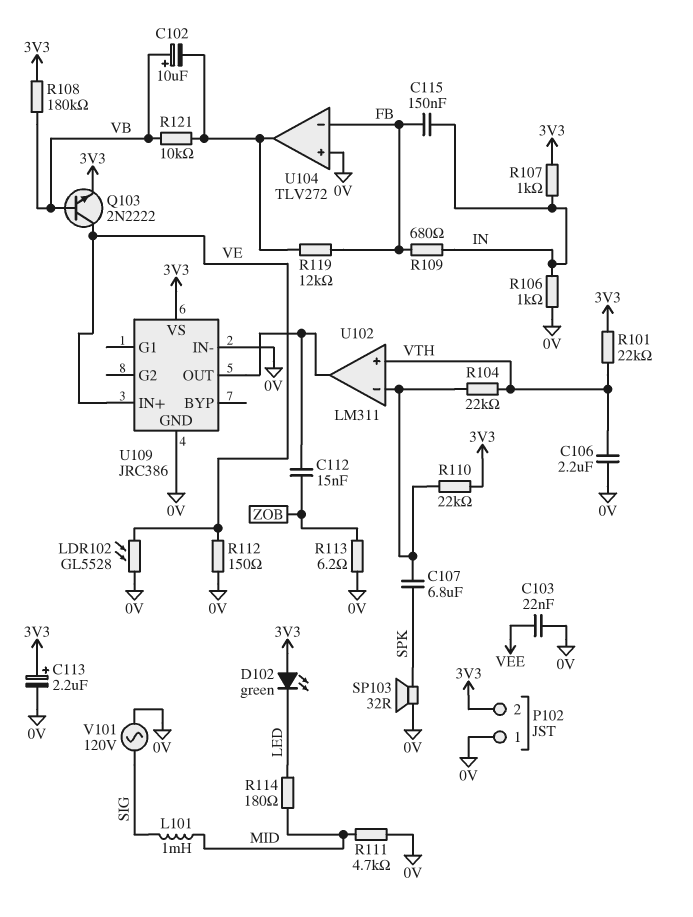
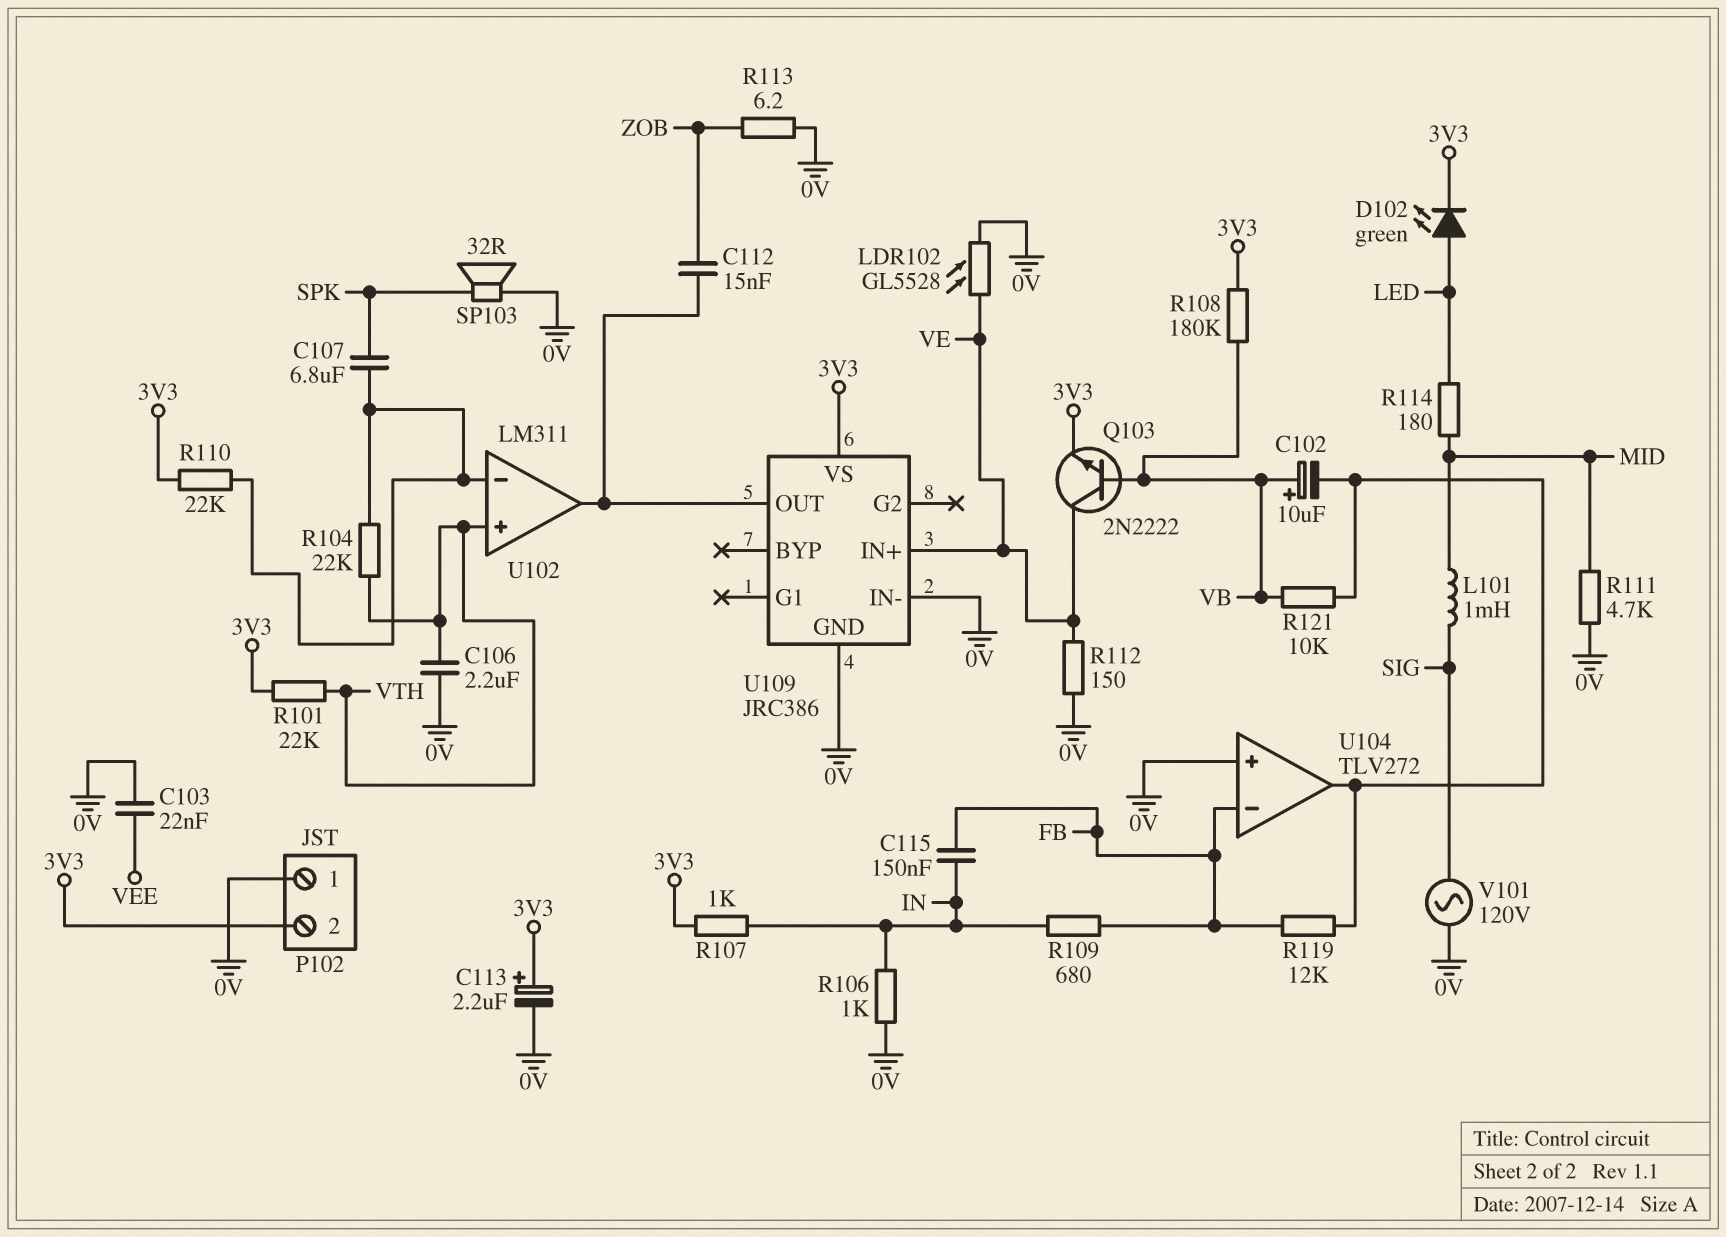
D102: LED green (A 3V3, K LED) -> LED green (A LED, K 3V3)

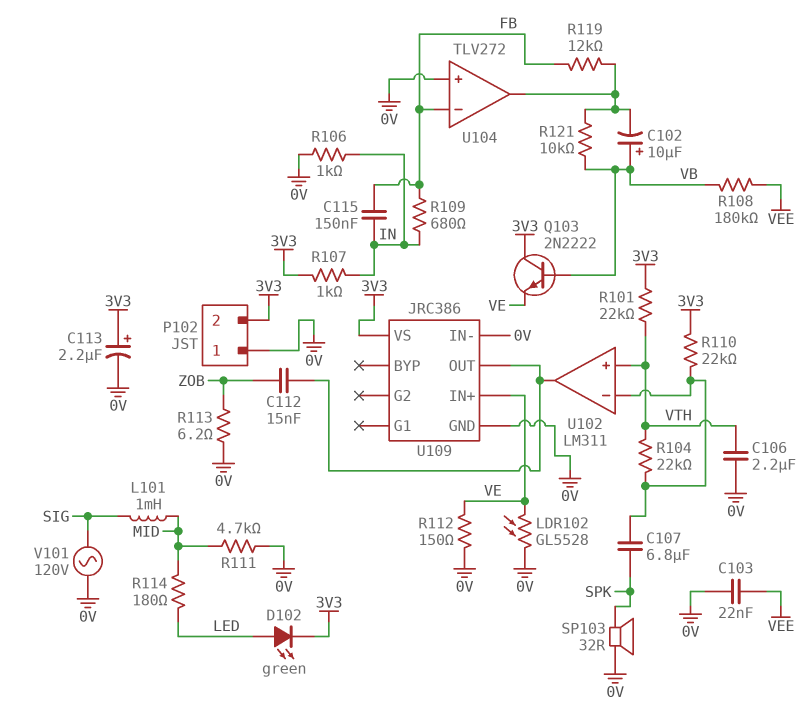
Q103: NPN 2N2222 (B VB, C VE, E 3V3) -> NPN 2N2222 (B VB, C 3V3, E VE)
R108: 180k (3V3, VB) -> 180k (VB, VEE)

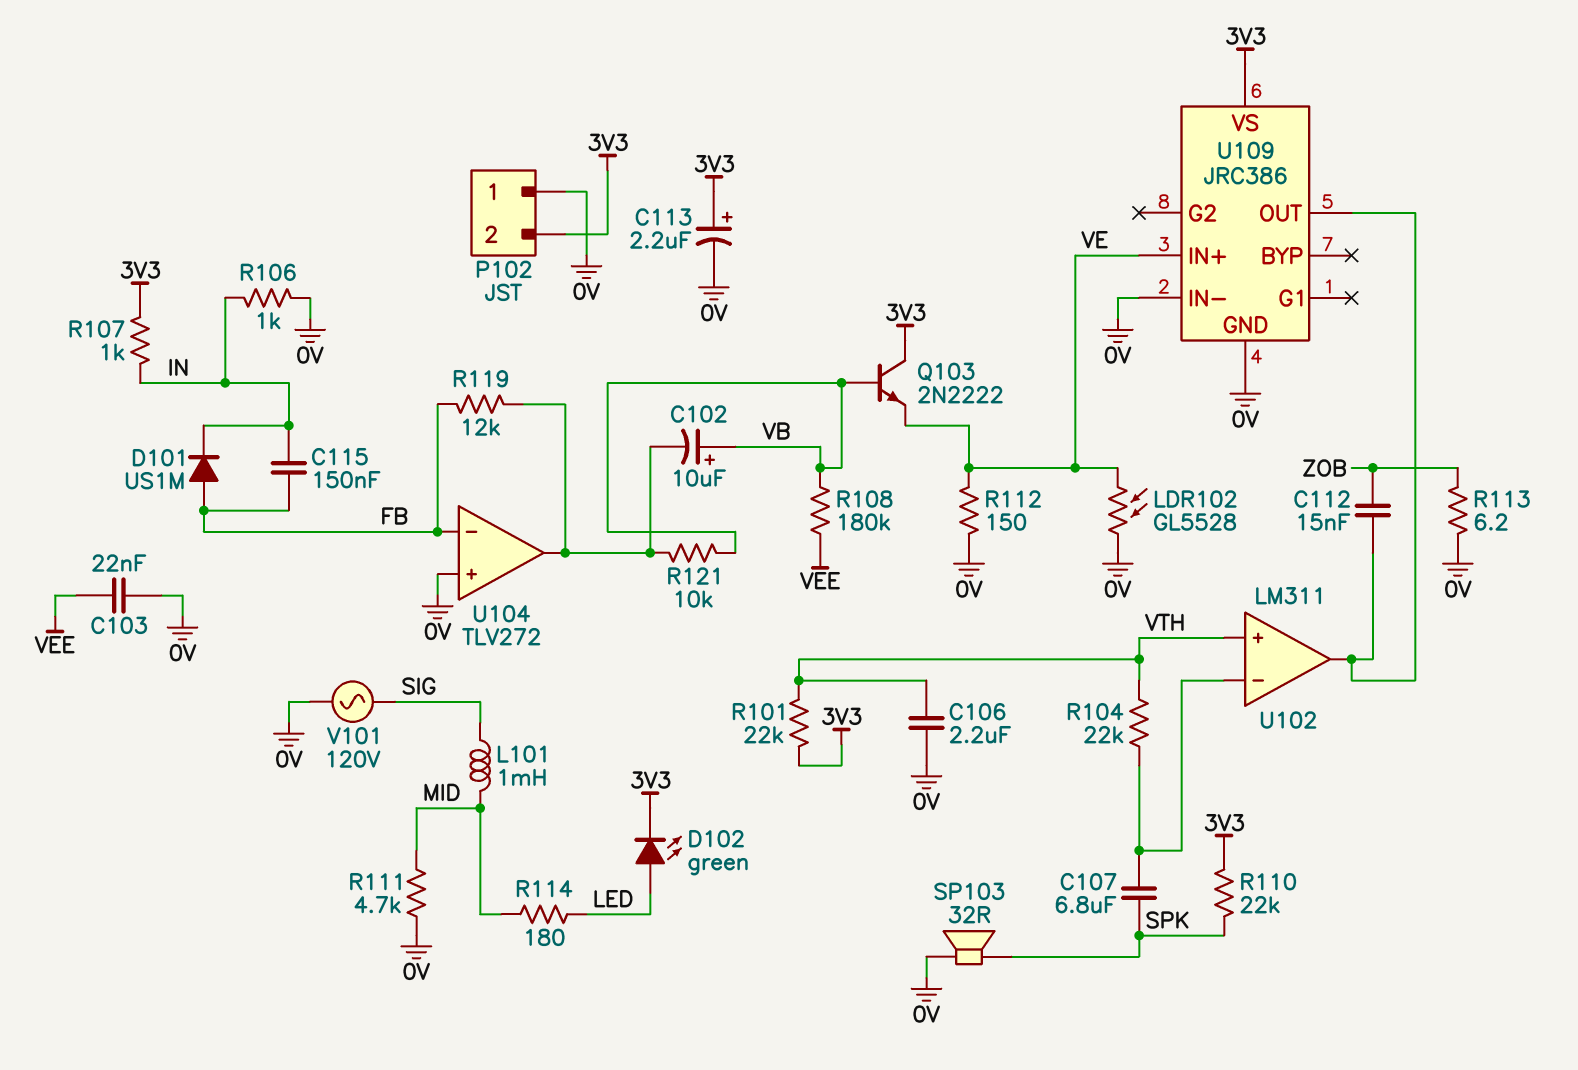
D101: none -> diode US1M (A FB, K IN)
R109: 680 (FB, IN) -> none
R110: 22k (3V3, U102/in-) -> 22k (3V3, SPK)

